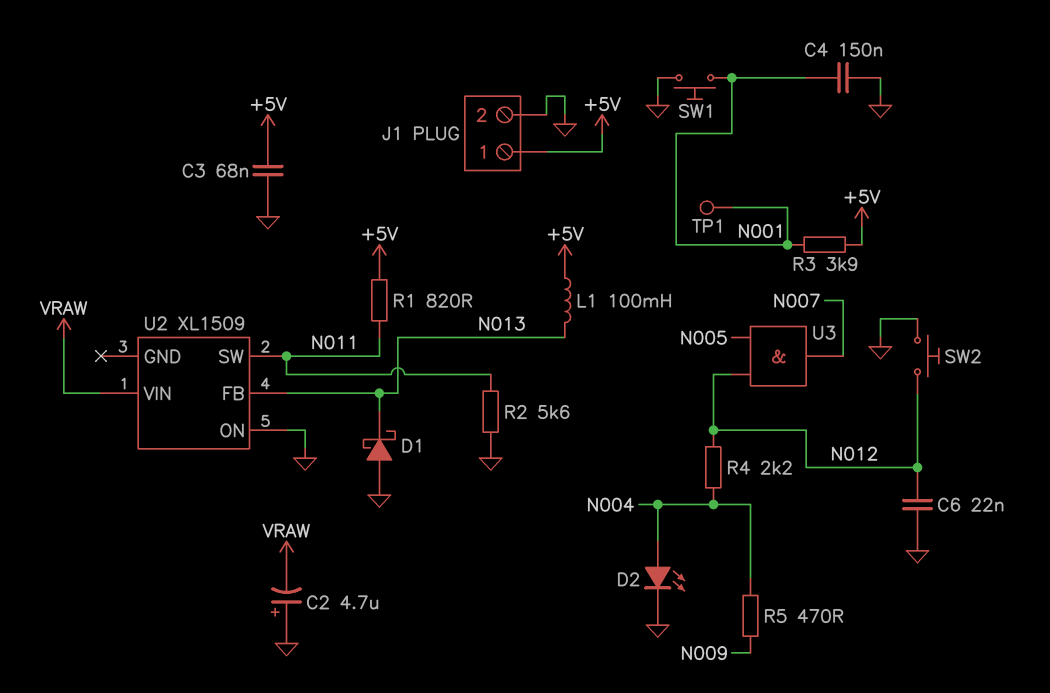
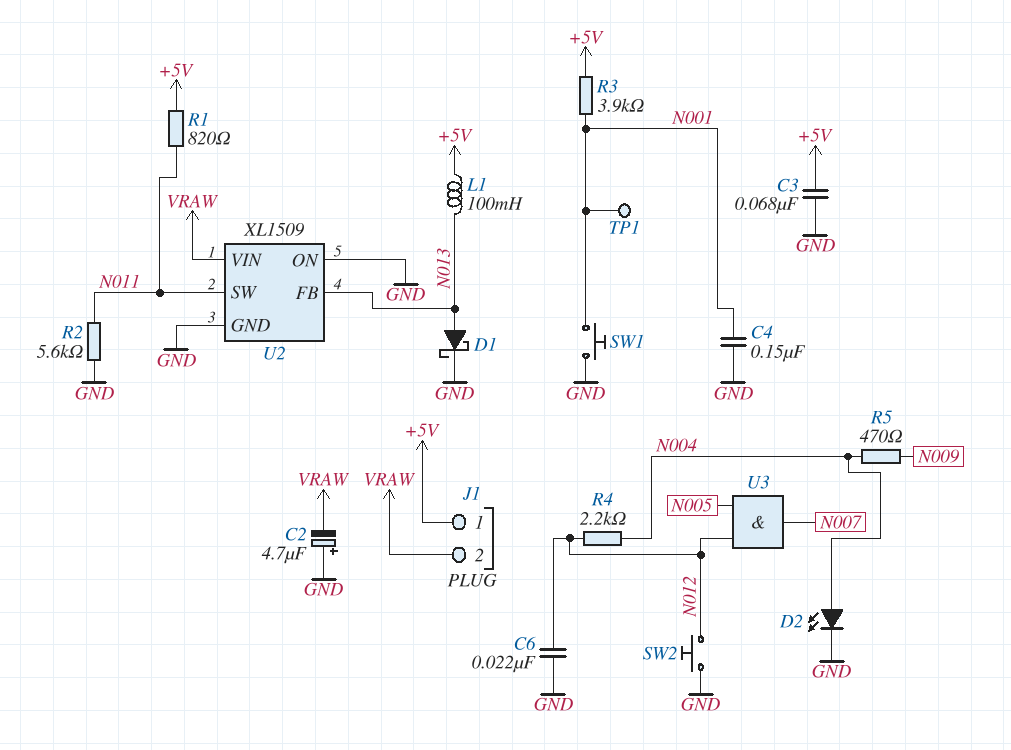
D1: schottky (A GND, K N013) -> schottky (A N013, K GND)
J1 pin 2: GND -> VRAW
U2 pin GND: none -> GND

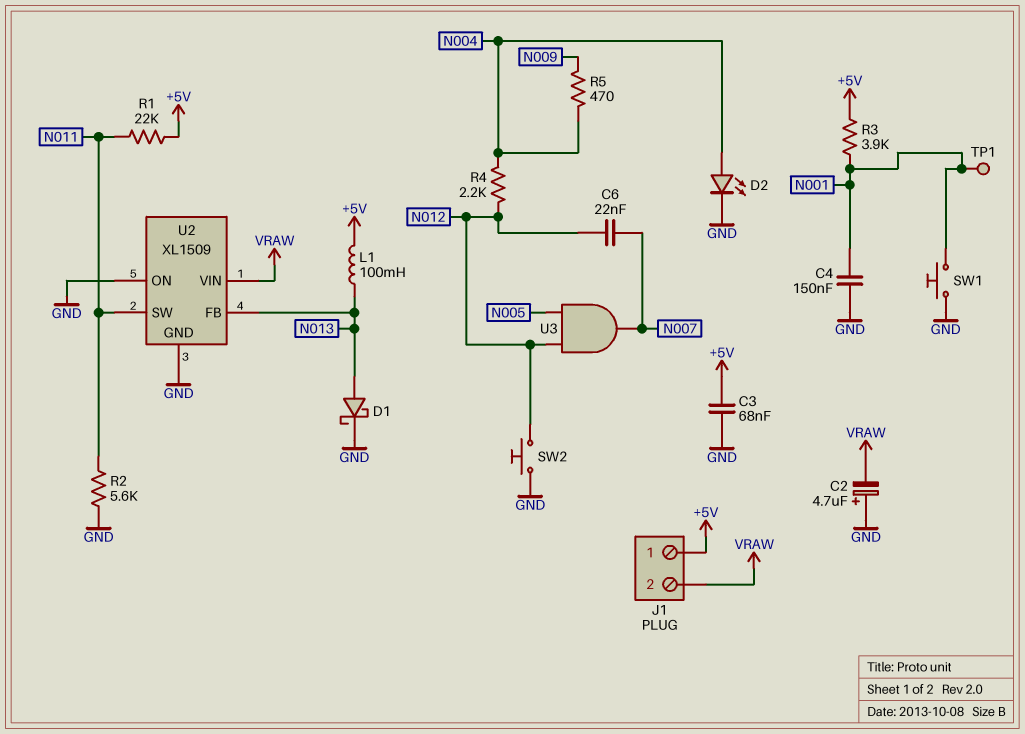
C6: 22nF (GND, N012) -> 22nF (N007, N012)
R1: 820 (+5V, N011) -> 22k (+5V, N011)

